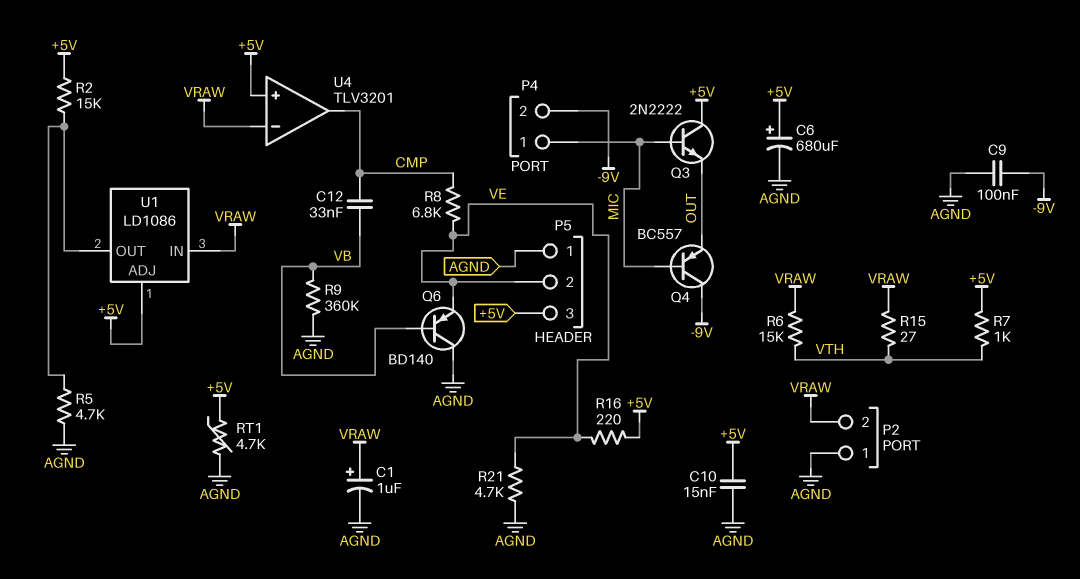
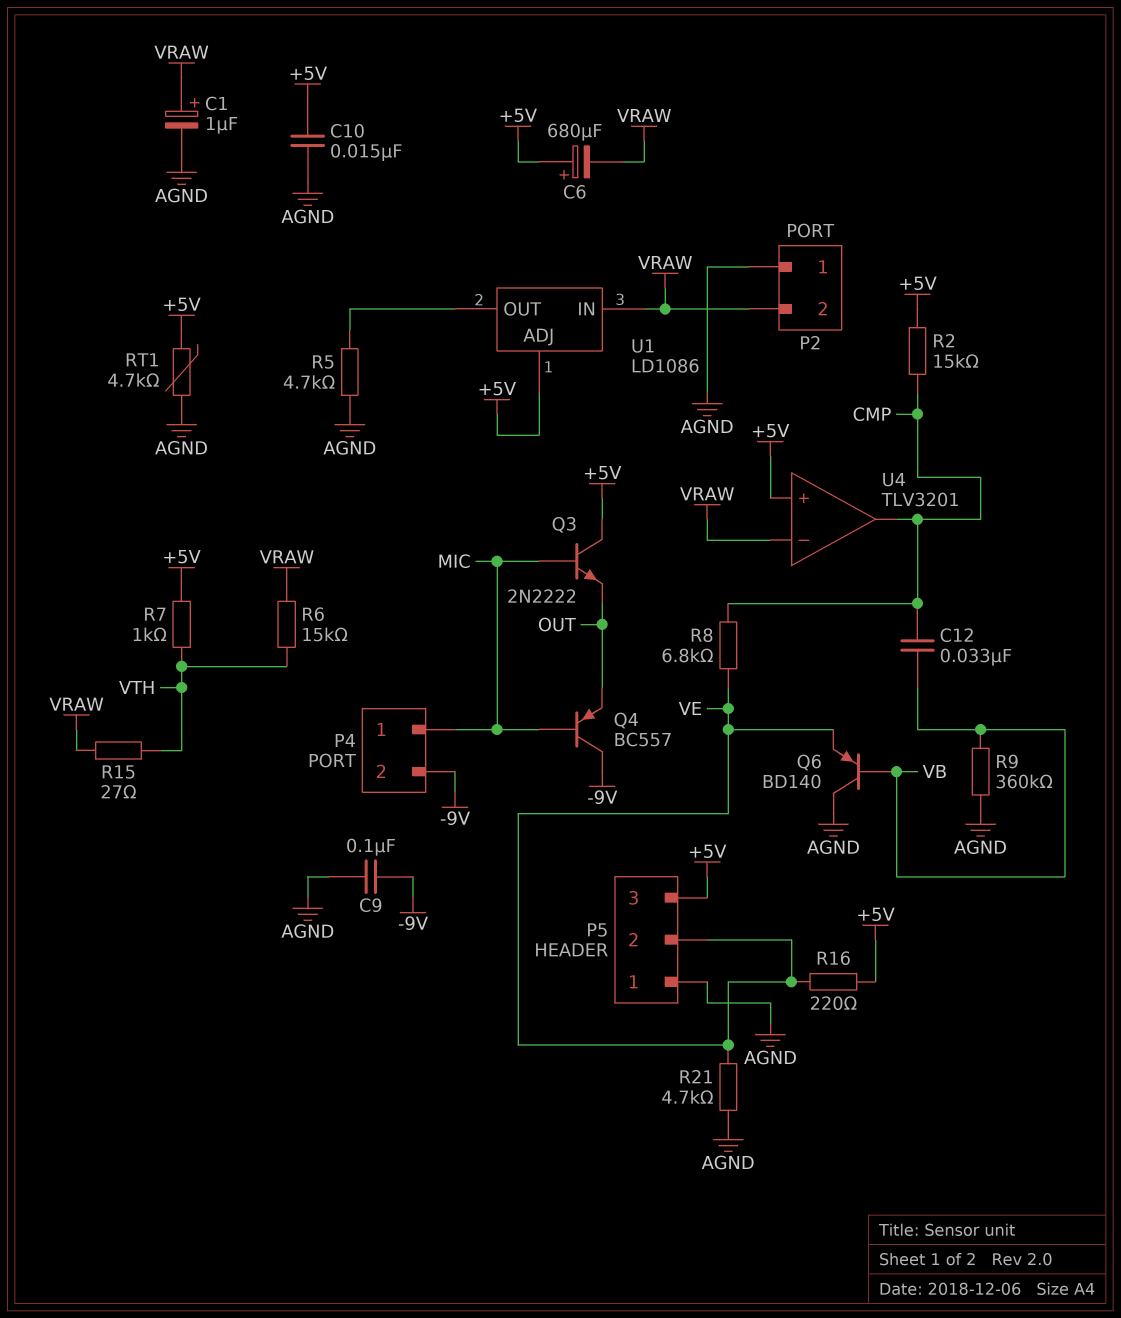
C6: 680uF (plus +5V, minus AGND) -> 680uF (plus +5V, minus VRAW)
R2: 15k (+5V, U1/OUT) -> 15k (+5V, CMP)

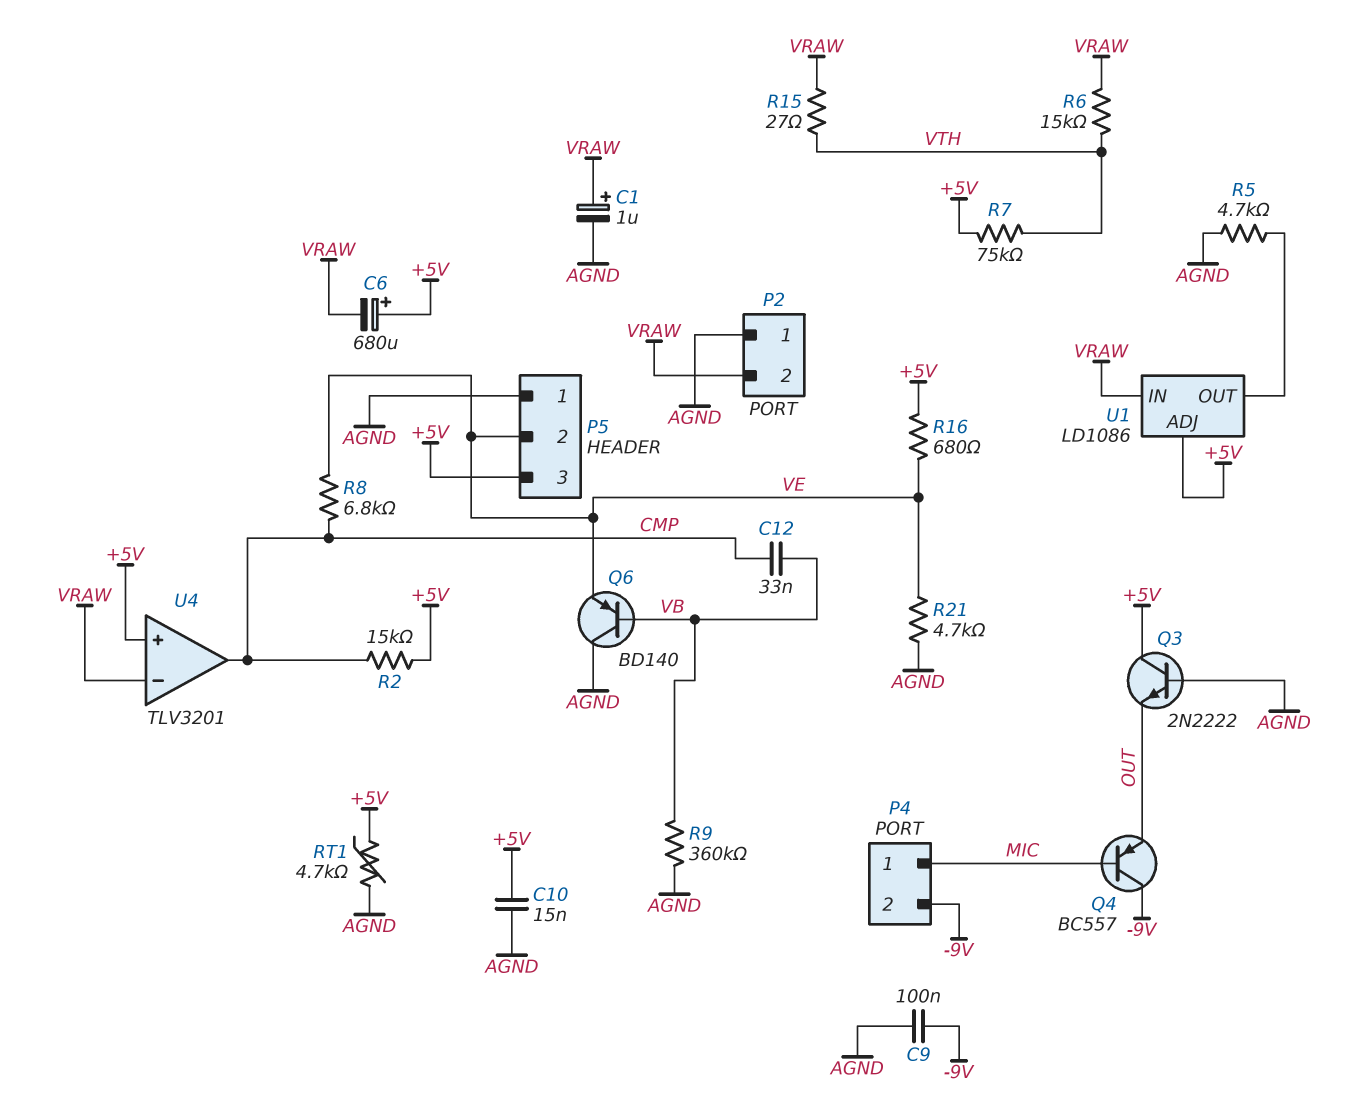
Q3: NPN 2N2222 (B MIC, C +5V, E OUT) -> NPN 2N2222 (B AGND, C +5V, E OUT)
R7: 1k (+5V, VTH) -> 75k (+5V, VTH)
R16: 220 (+5V, VE) -> 680 (+5V, VE)

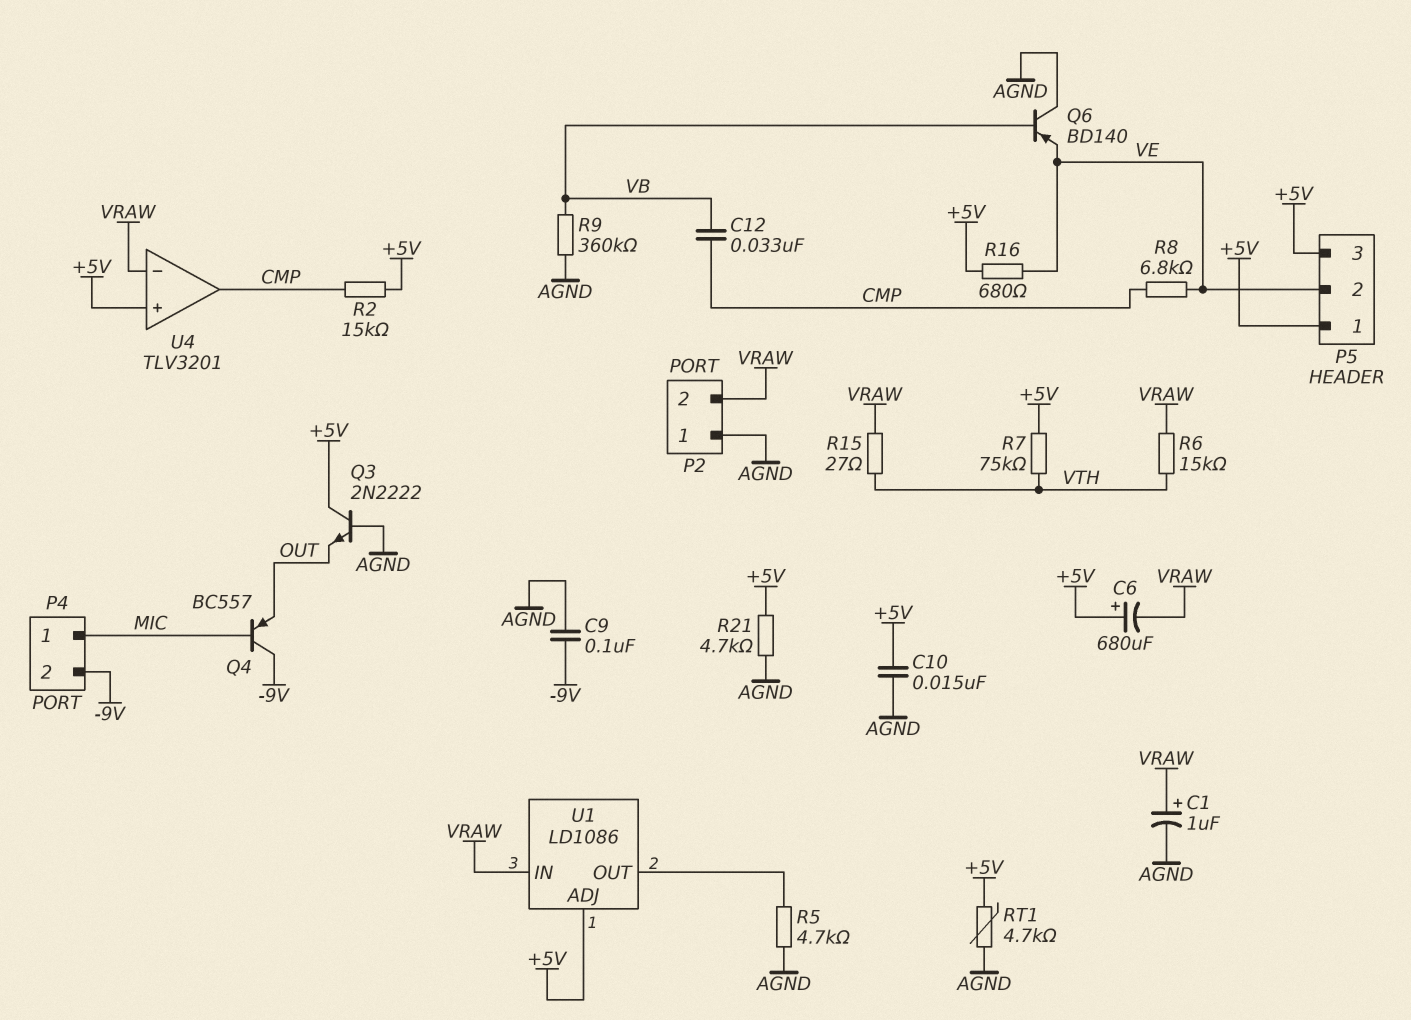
P5 pin 1: AGND -> +5V
R21: 4.7k (AGND, VE) -> 4.7k (+5V, AGND)

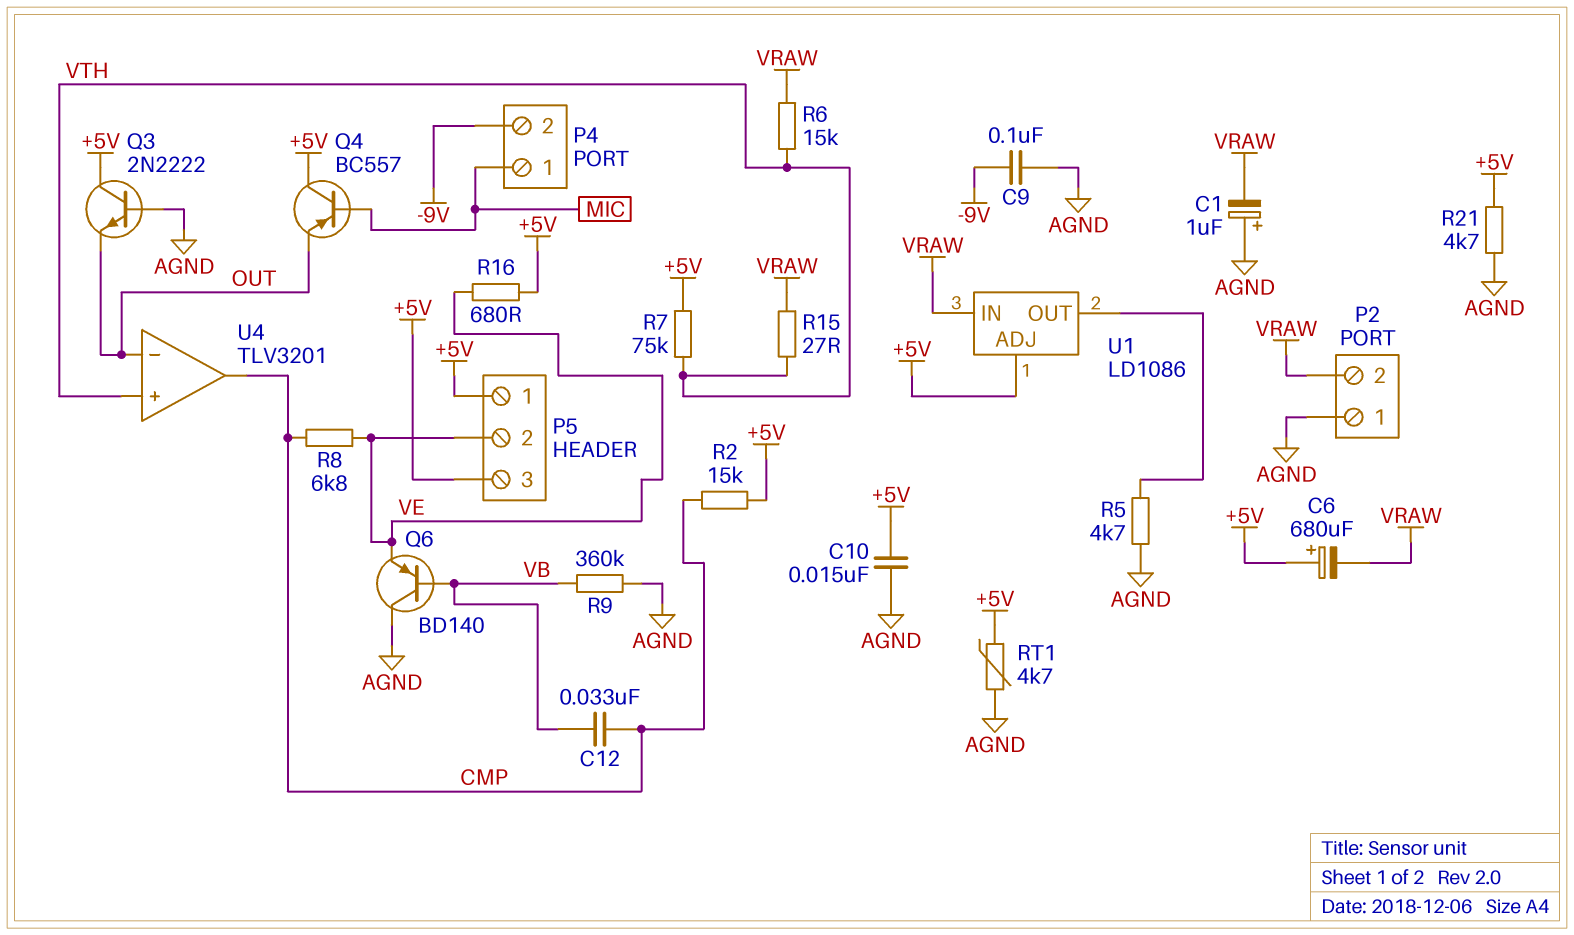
C1: 1uF (plus VRAW, minus AGND) -> 1uF (plus AGND, minus VRAW)
Q4: PNP BC557 (B MIC, C -9V, E OUT) -> PNP BC557 (B MIC, C +5V, E OUT)
U4 pin in+: +5V -> VTH
U4 pin in-: VRAW -> OUT

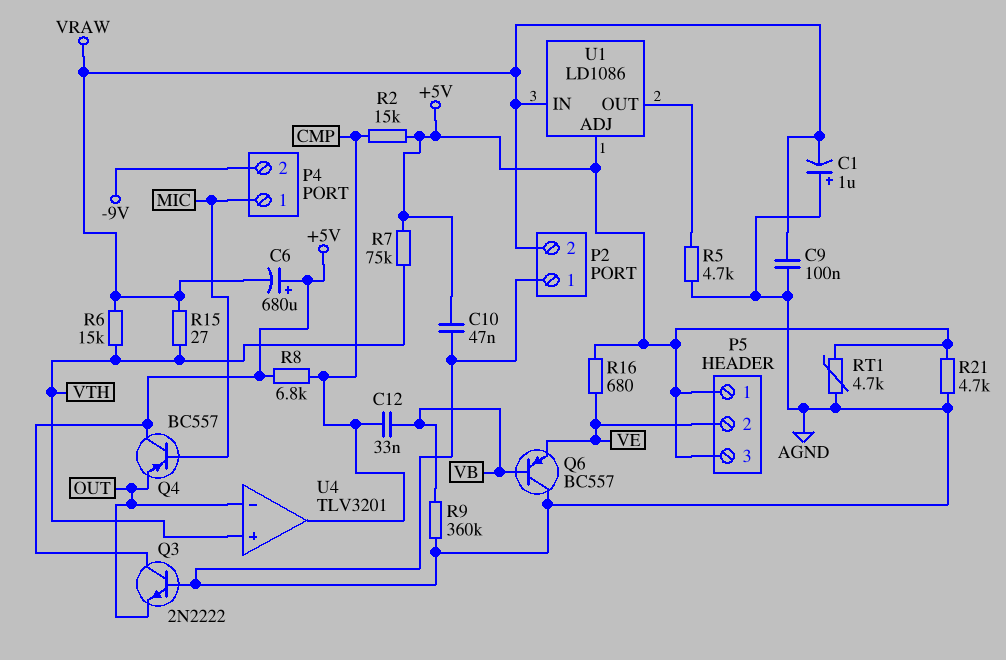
C9: 100nF (-9V, AGND) -> 100nF (AGND, VRAW)
C10: 15nF (+5V, AGND) -> 47nF (+5V, AGND)
Q6: PNP BD140 (B VB, C AGND, E VE) -> PNP BC557 (B VB, C AGND, E VE)
R8: 6.8k (CMP, VE) -> 6.8k (+5V, CMP)

